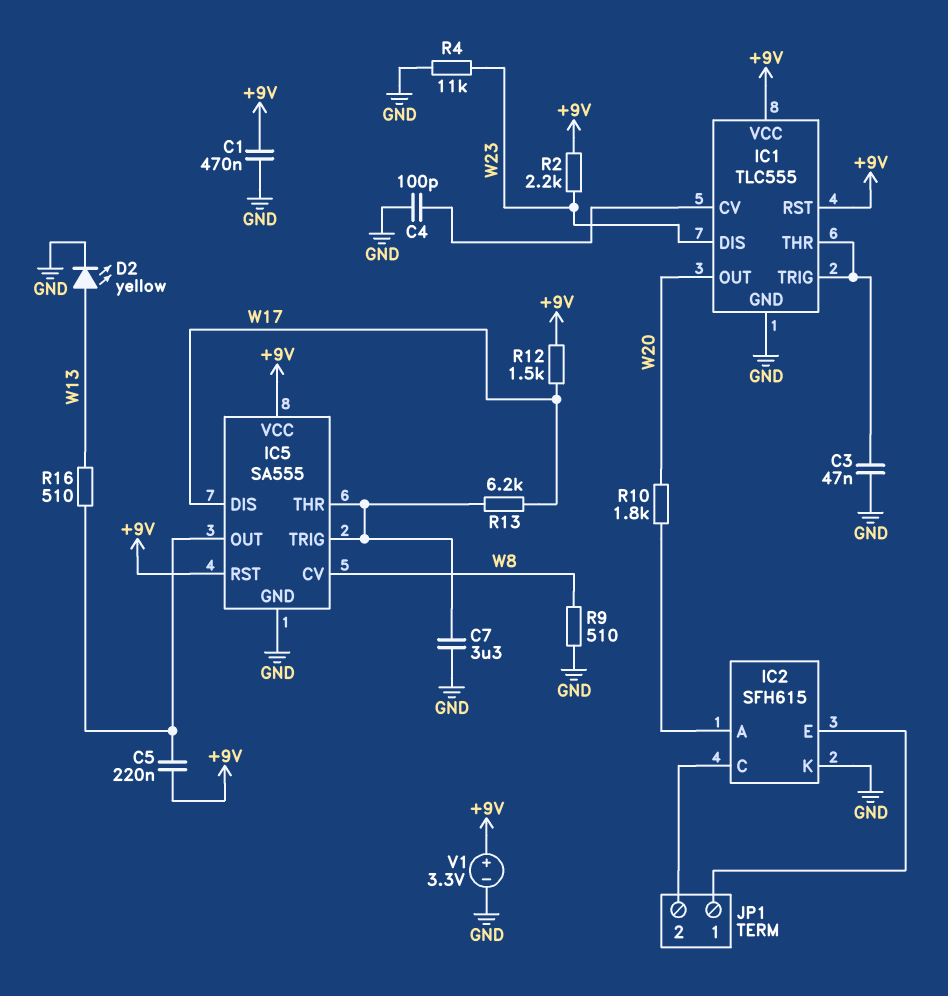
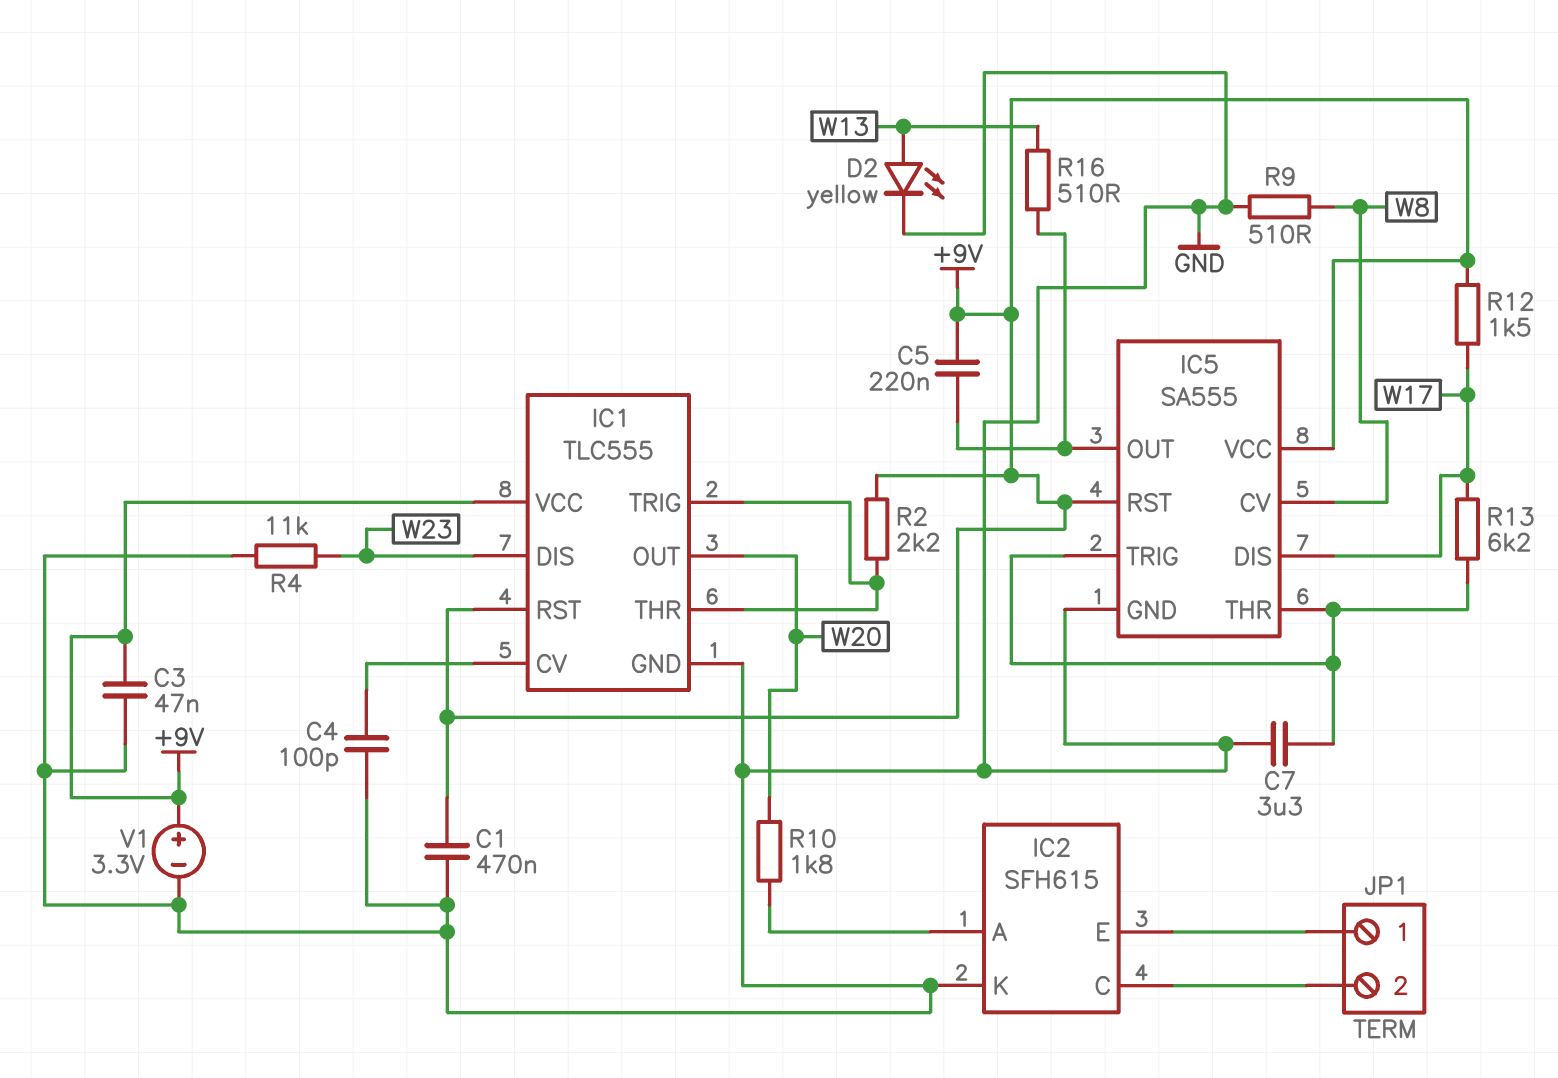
C3: 47nF (GND, IC1/THR) -> 47nF (+9V, GND)
R2: 2.2k (+9V, W23) -> 2.2k (+9V, IC1/THR)

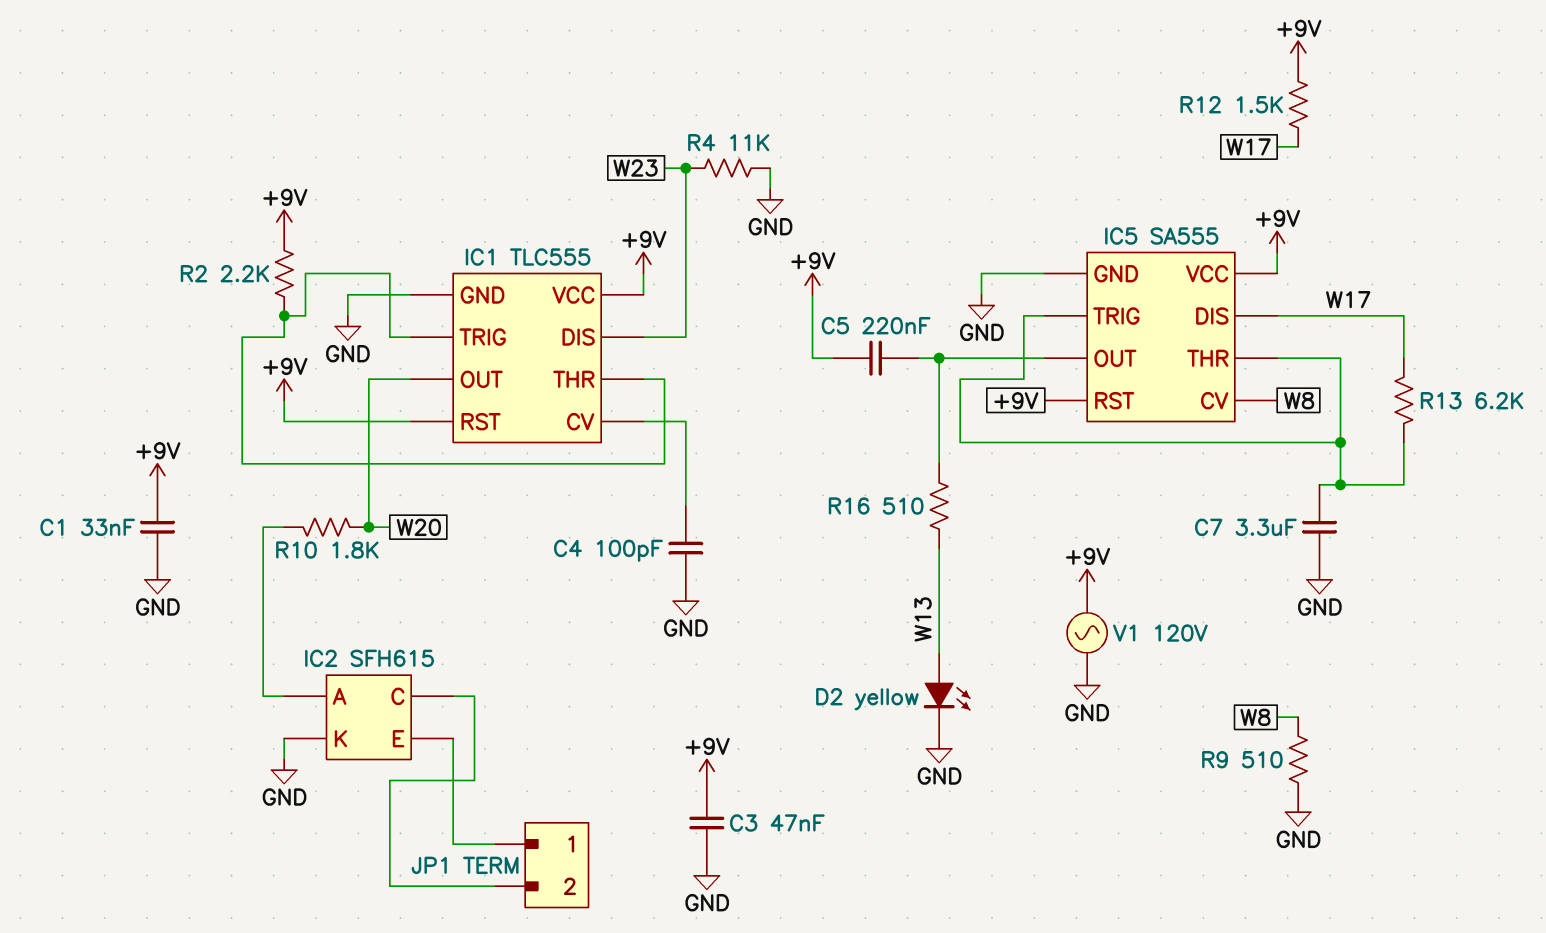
C1: 470nF (+9V, GND) -> 33nF (+9V, GND)
V1: 3.3V (plus +9V, minus GND) -> AC 120V (+9V, GND)

